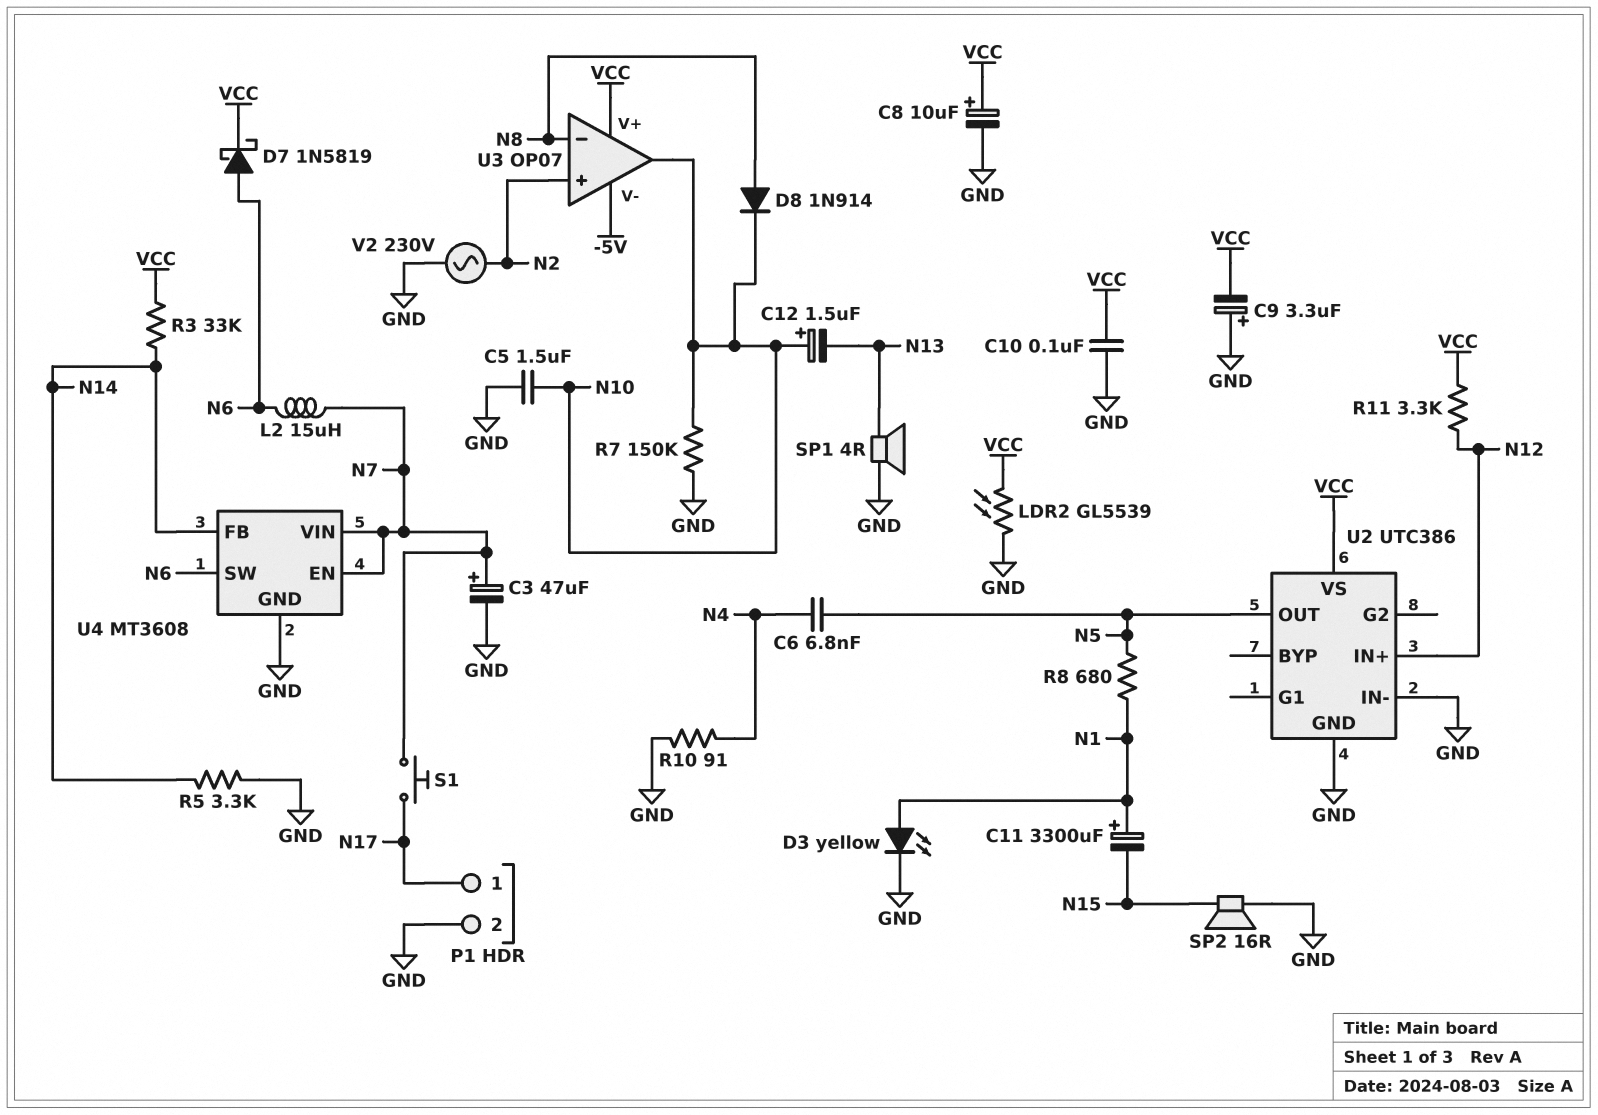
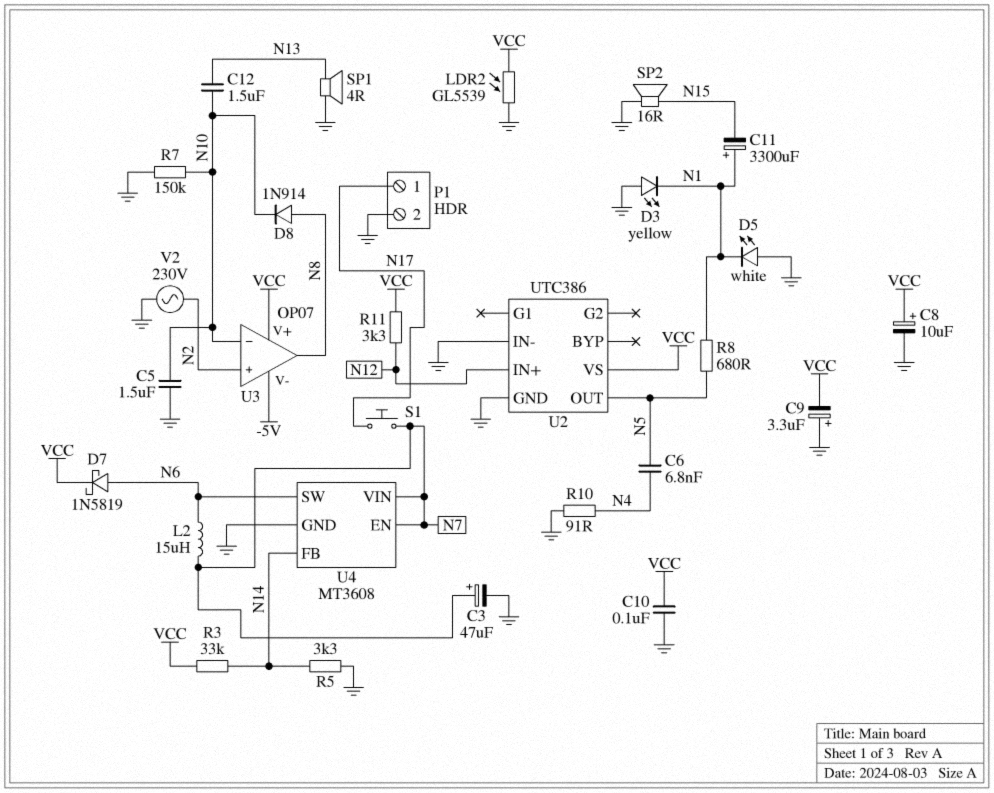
C12: 1.5uF (plus N10, minus N13) -> 1.5uF (N10, N13)
D3: LED yellow (A N1, K GND) -> LED yellow (A GND, K N1)
D5: none -> LED white (A GND, K N1)
U3 pin in-: N8 -> N10
U3 pin out: N10 -> N8

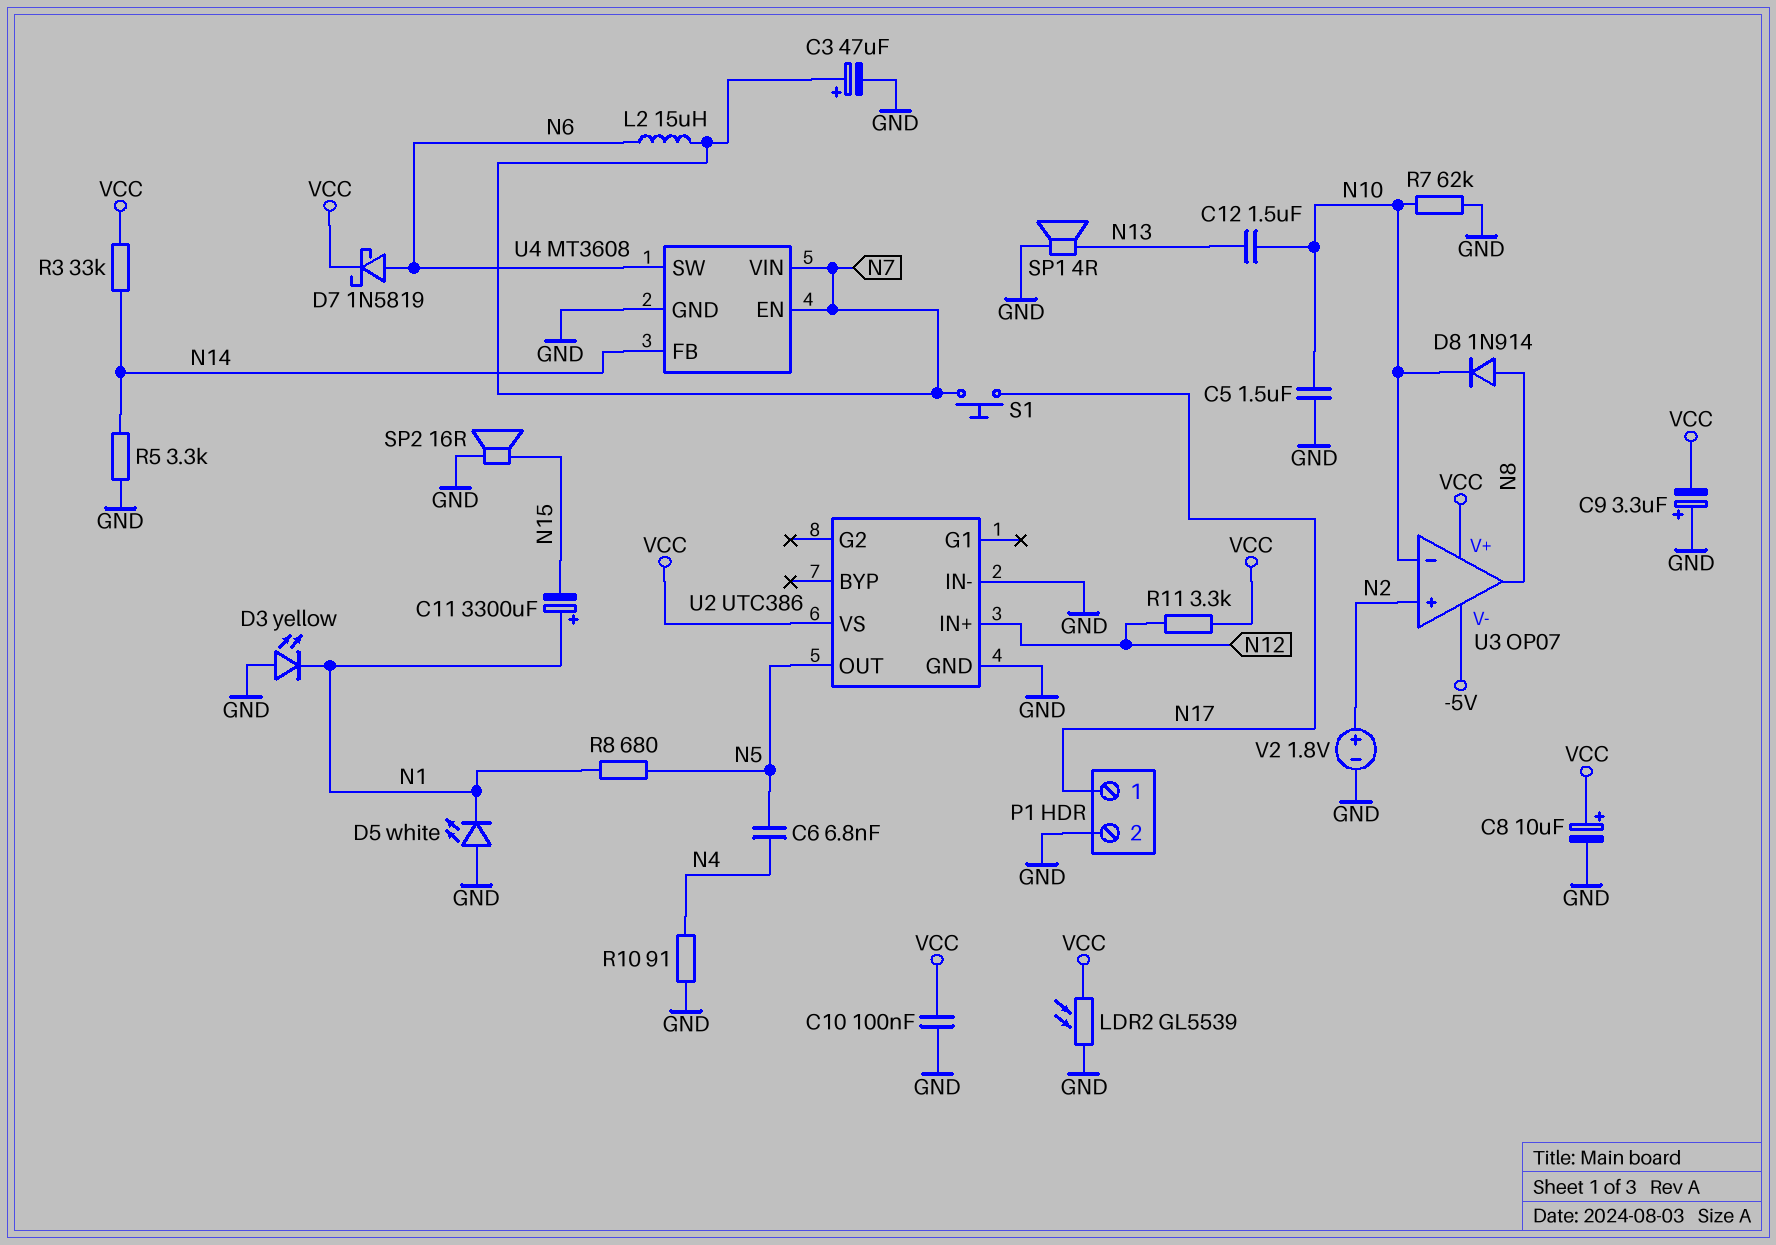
R7: 150k (GND, N10) -> 62k (GND, N10)
V2: AC 230V (GND, N2) -> 1.8V (plus N2, minus GND)

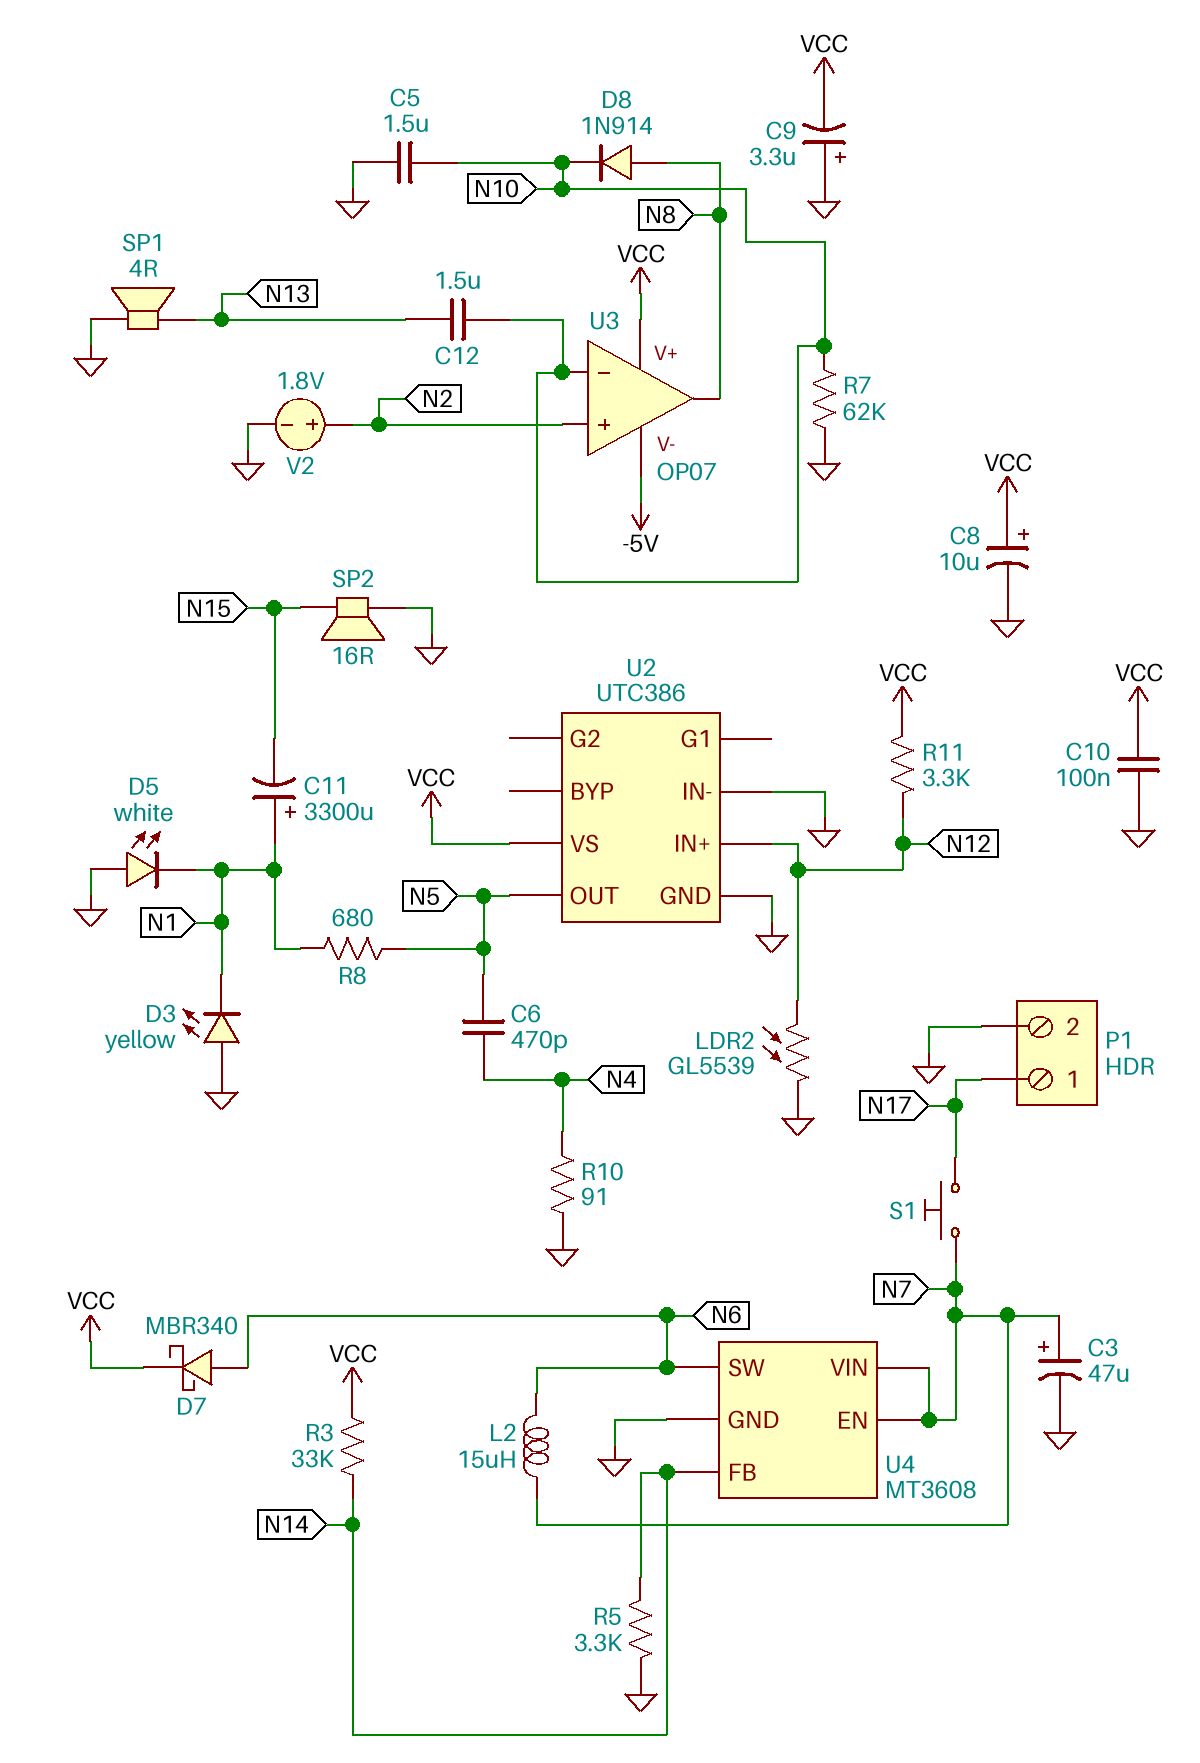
C6: 6.8nF (N4, N5) -> 470pF (N4, N5)
D7: schottky 1N5819 (A N6, K VCC) -> schottky MBR340 (A N6, K VCC)
LDR2: GL5539 (GND, VCC) -> GL5539 (GND, N12)

